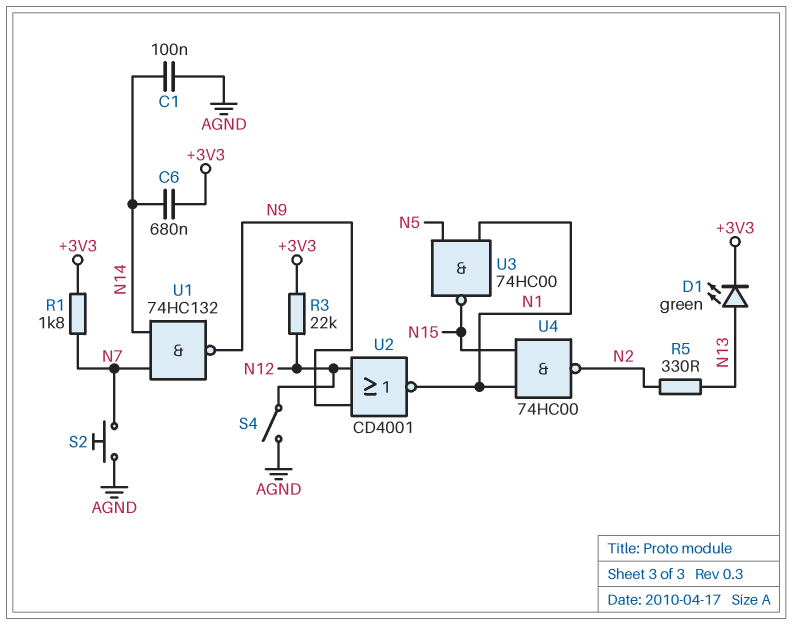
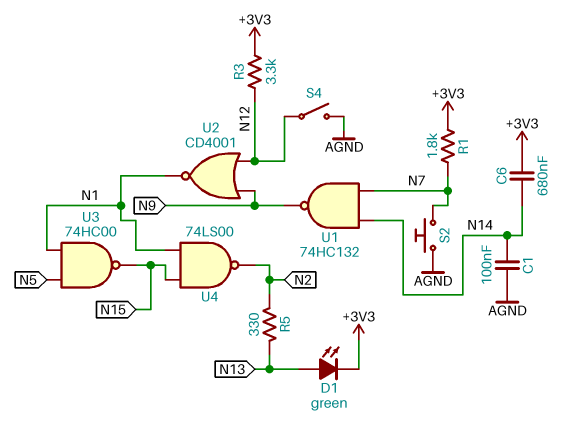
R3: 22k (+3V3, N12) -> 3.3k (+3V3, N12)
U4: NAND 74HC00 (in N1, in N15, out N2) -> NAND 74LS00 (in N1, in N15, out N2)

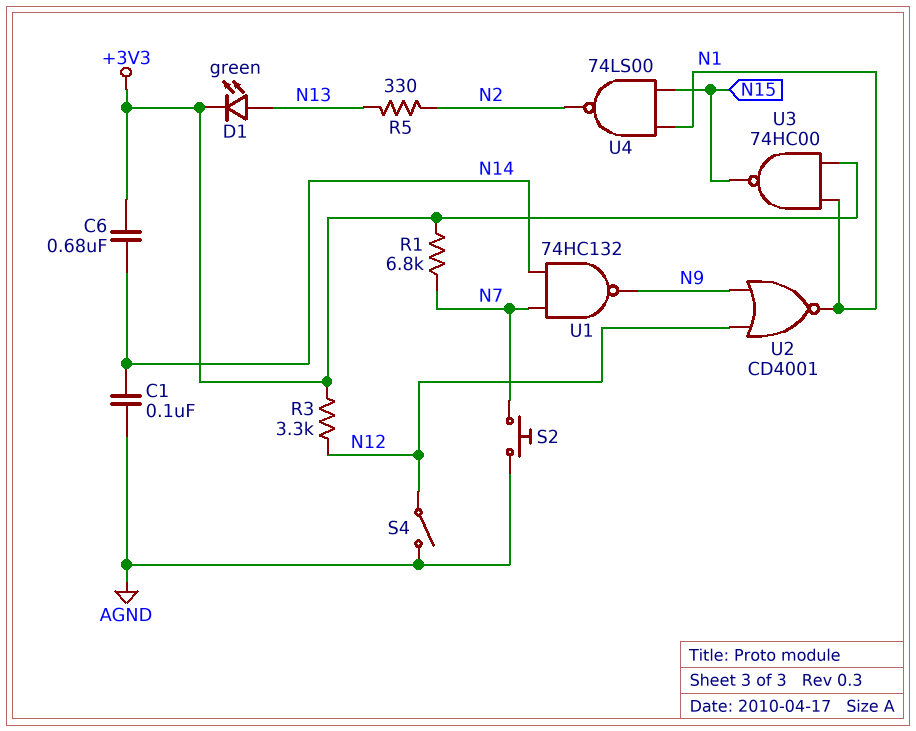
R1: 1.8k (+3V3, N7) -> 6.8k (+3V3, N7)
U3: NAND 74HC00 (in N1, in N5, out N15) -> NAND 74HC00 (in +3V3, in N1, out N15)

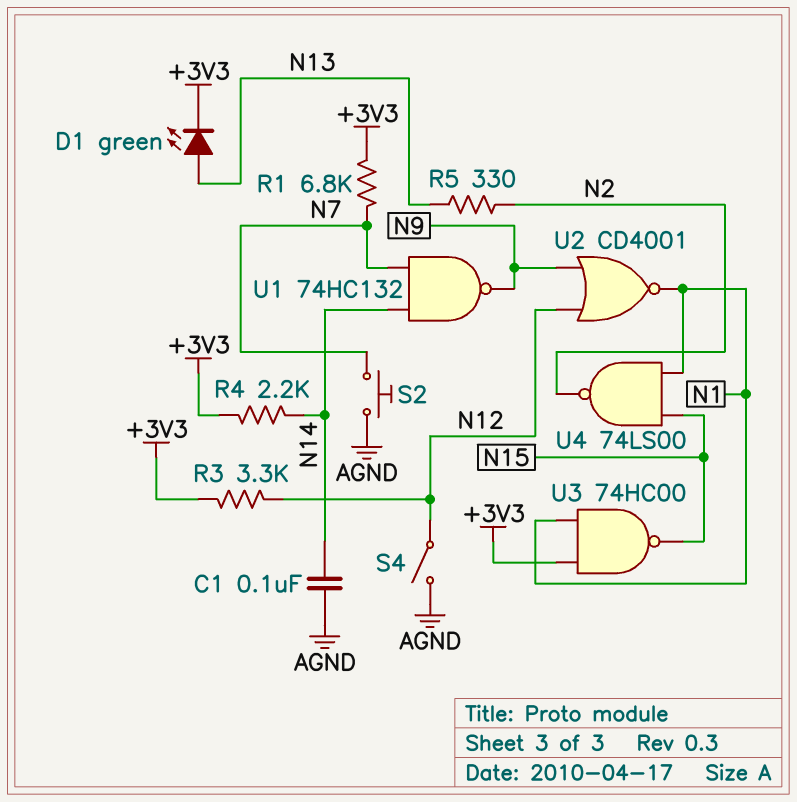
C6: 680nF (+3V3, N14) -> none
R4: none -> 2.2k (+3V3, N14)

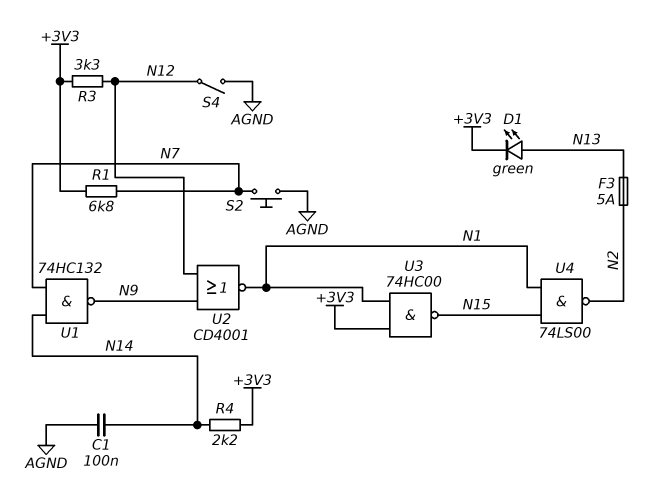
F3: none -> 5A (N2, N13)
R5: 330 (N2, N13) -> none

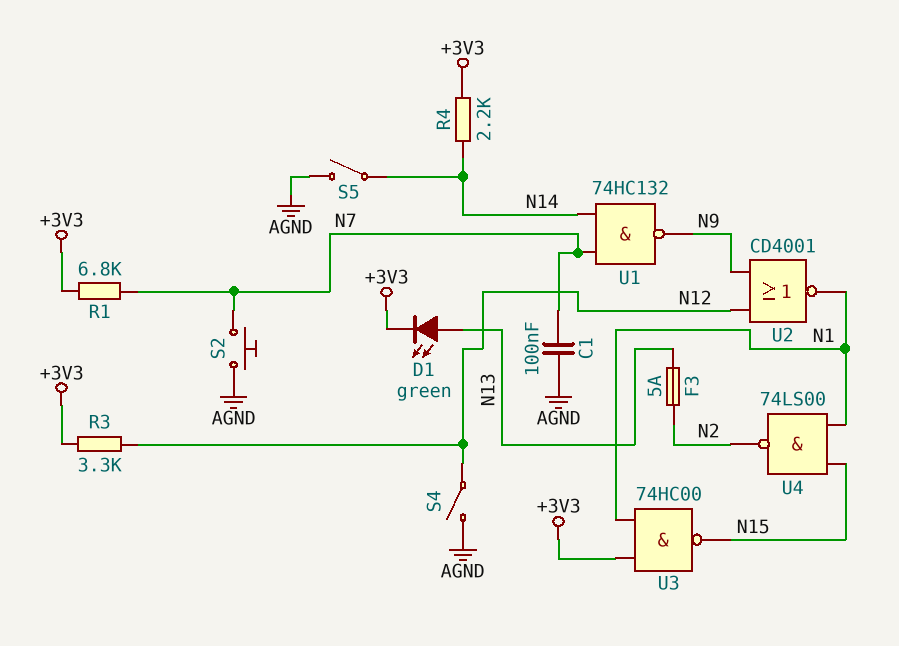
C1: 100nF (AGND, N14) -> 100nF (AGND, N7)
S5: none -> switch (AGND, N14)

